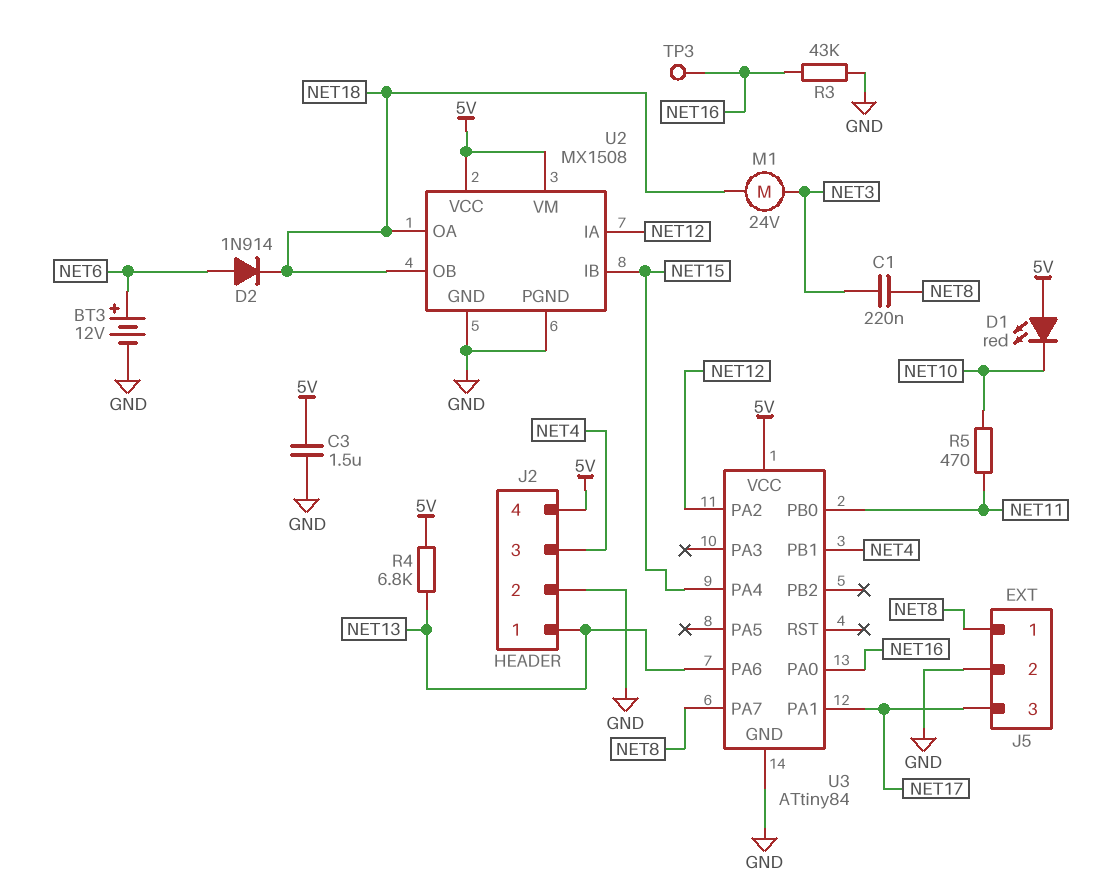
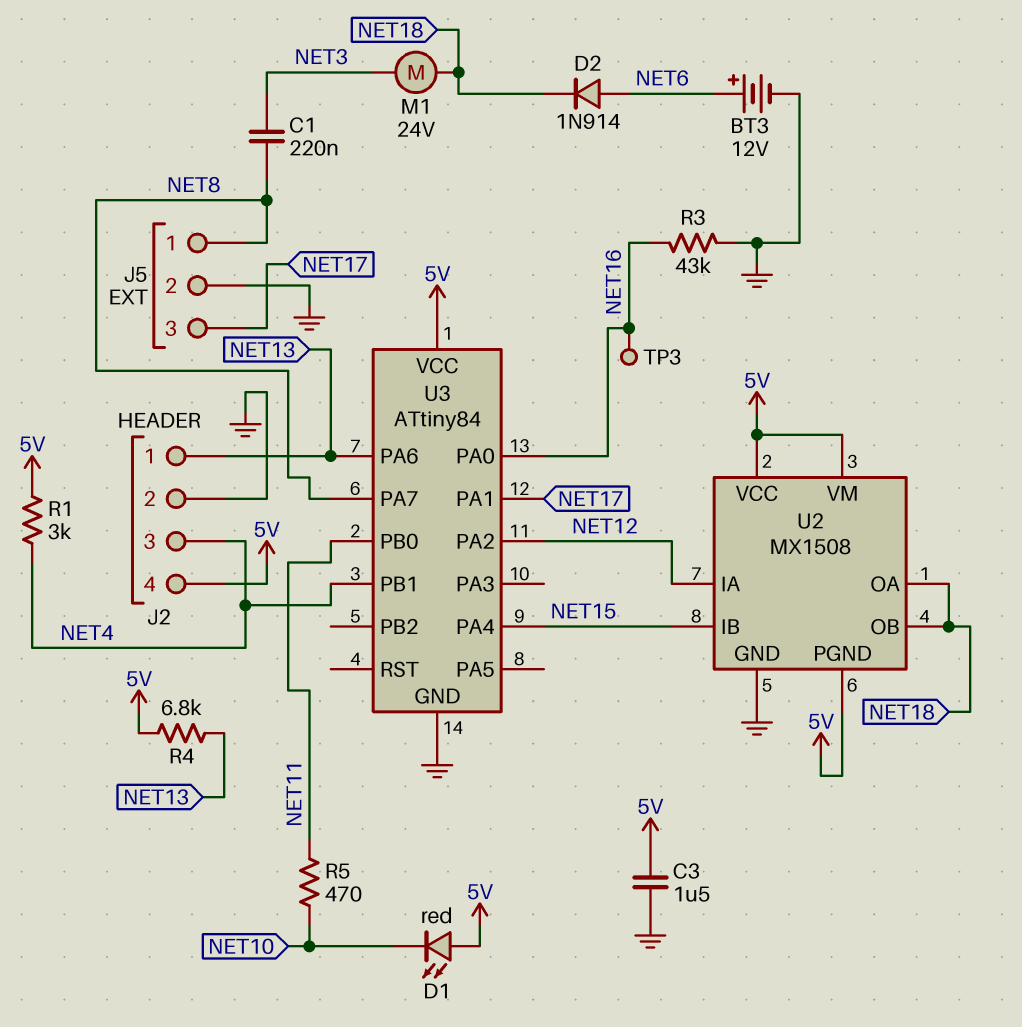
R1: none -> 3k (5V, NET4)
U2 pin PGND: GND -> 5V

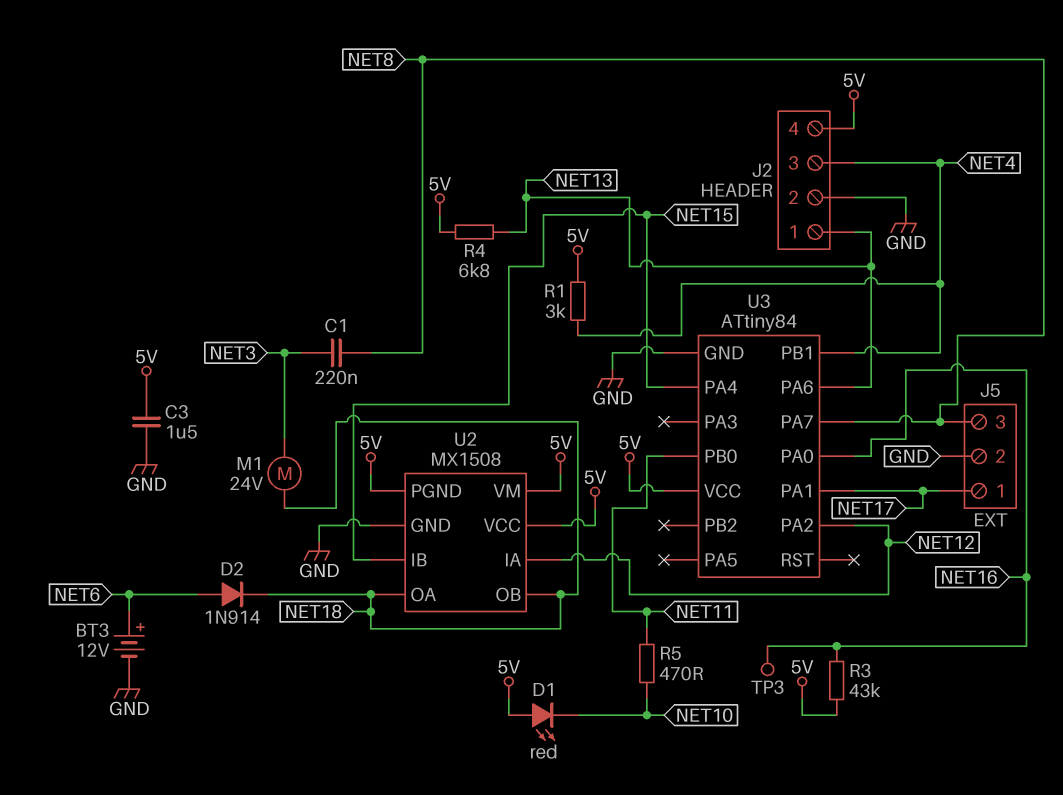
J5 pin 1: NET8 -> NET17
J5 pin 3: NET17 -> NET8
R3: 43k (GND, NET16) -> 43k (5V, NET16)

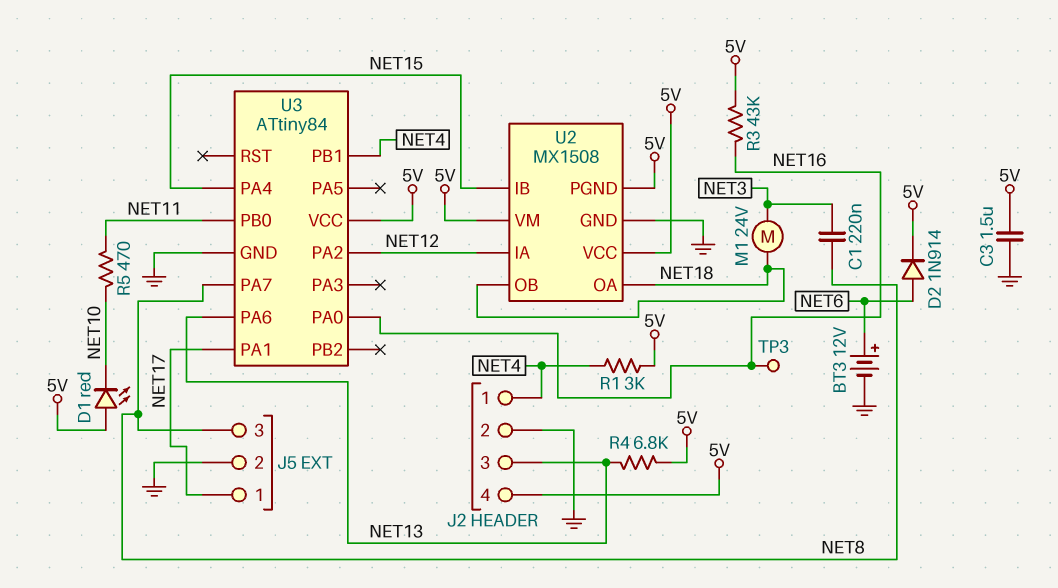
D2: diode 1N914 (A NET6, K NET18) -> diode 1N914 (A NET6, K 5V)
J2 pin 1: NET13 -> NET4
J2 pin 3: NET4 -> NET13

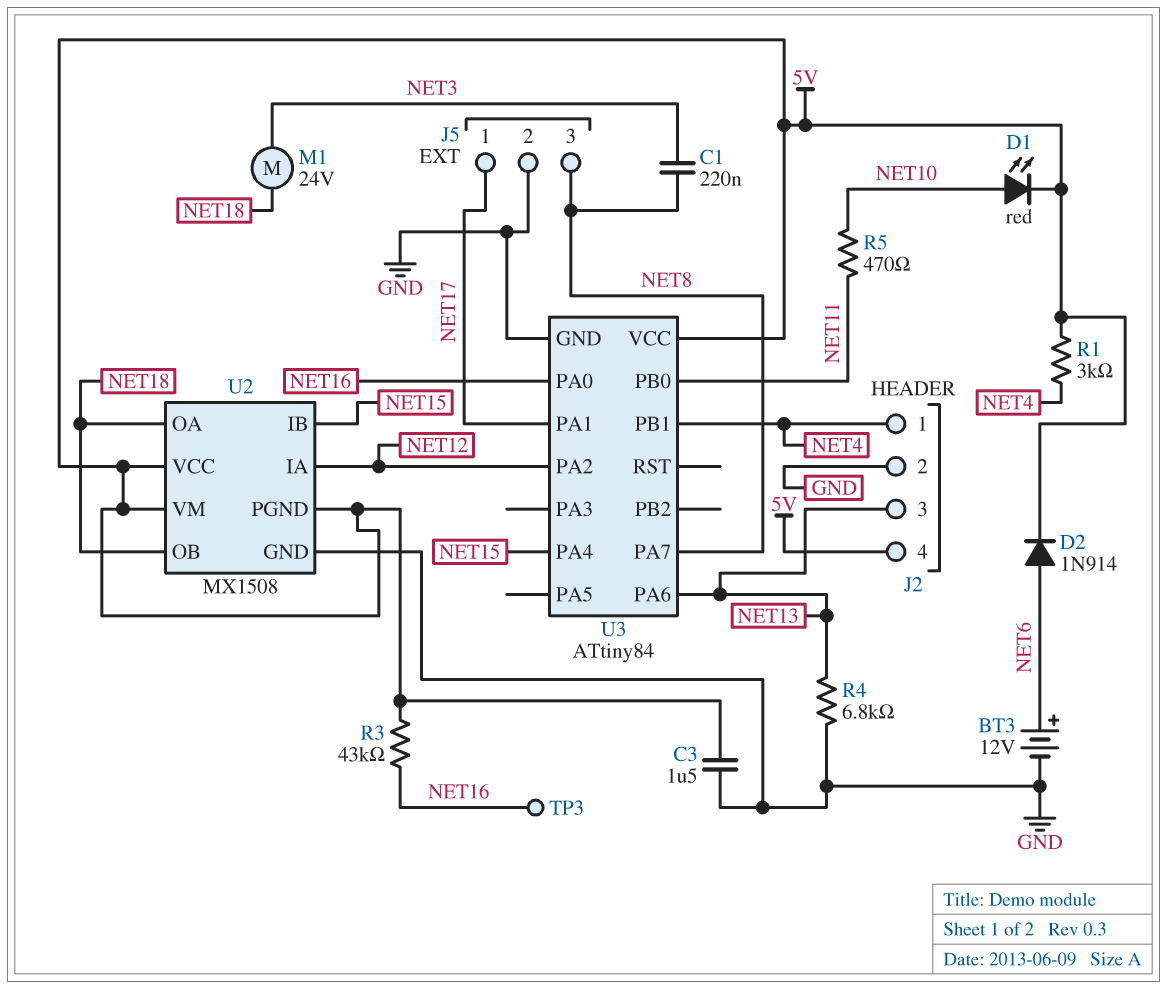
D1: LED red (A 5V, K NET10) -> LED red (A NET10, K 5V)
R4: 6.8k (5V, NET13) -> 6.8k (GND, NET13)

